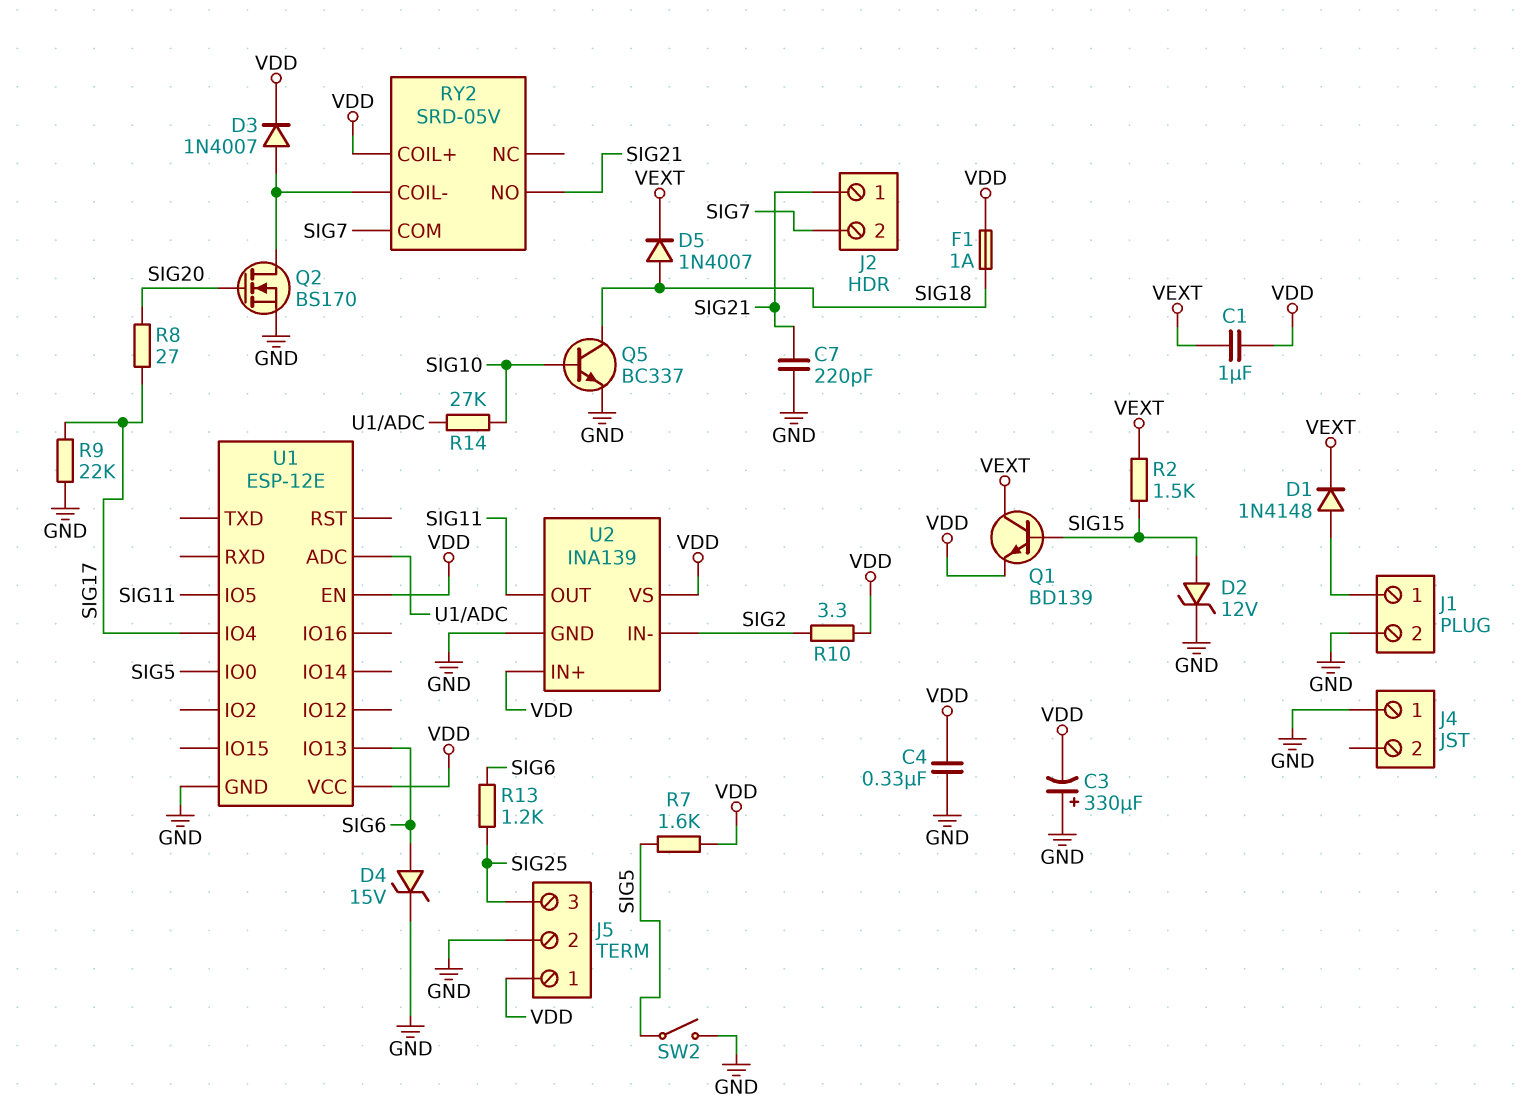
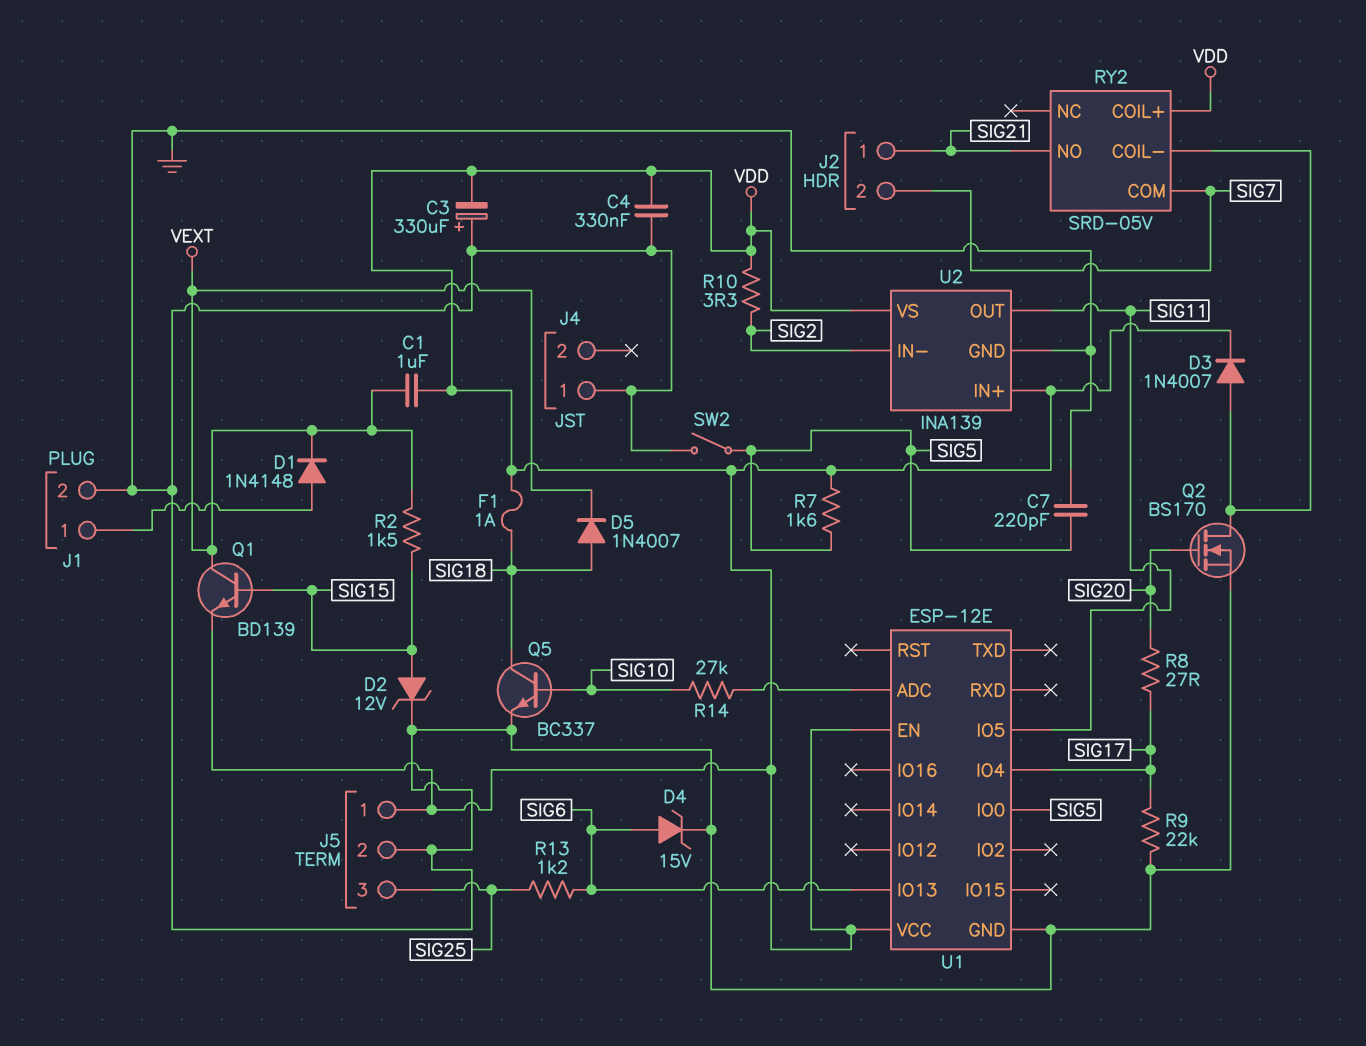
C7: 220pF (GND, SIG21) -> 220pF (GND, SIG5)

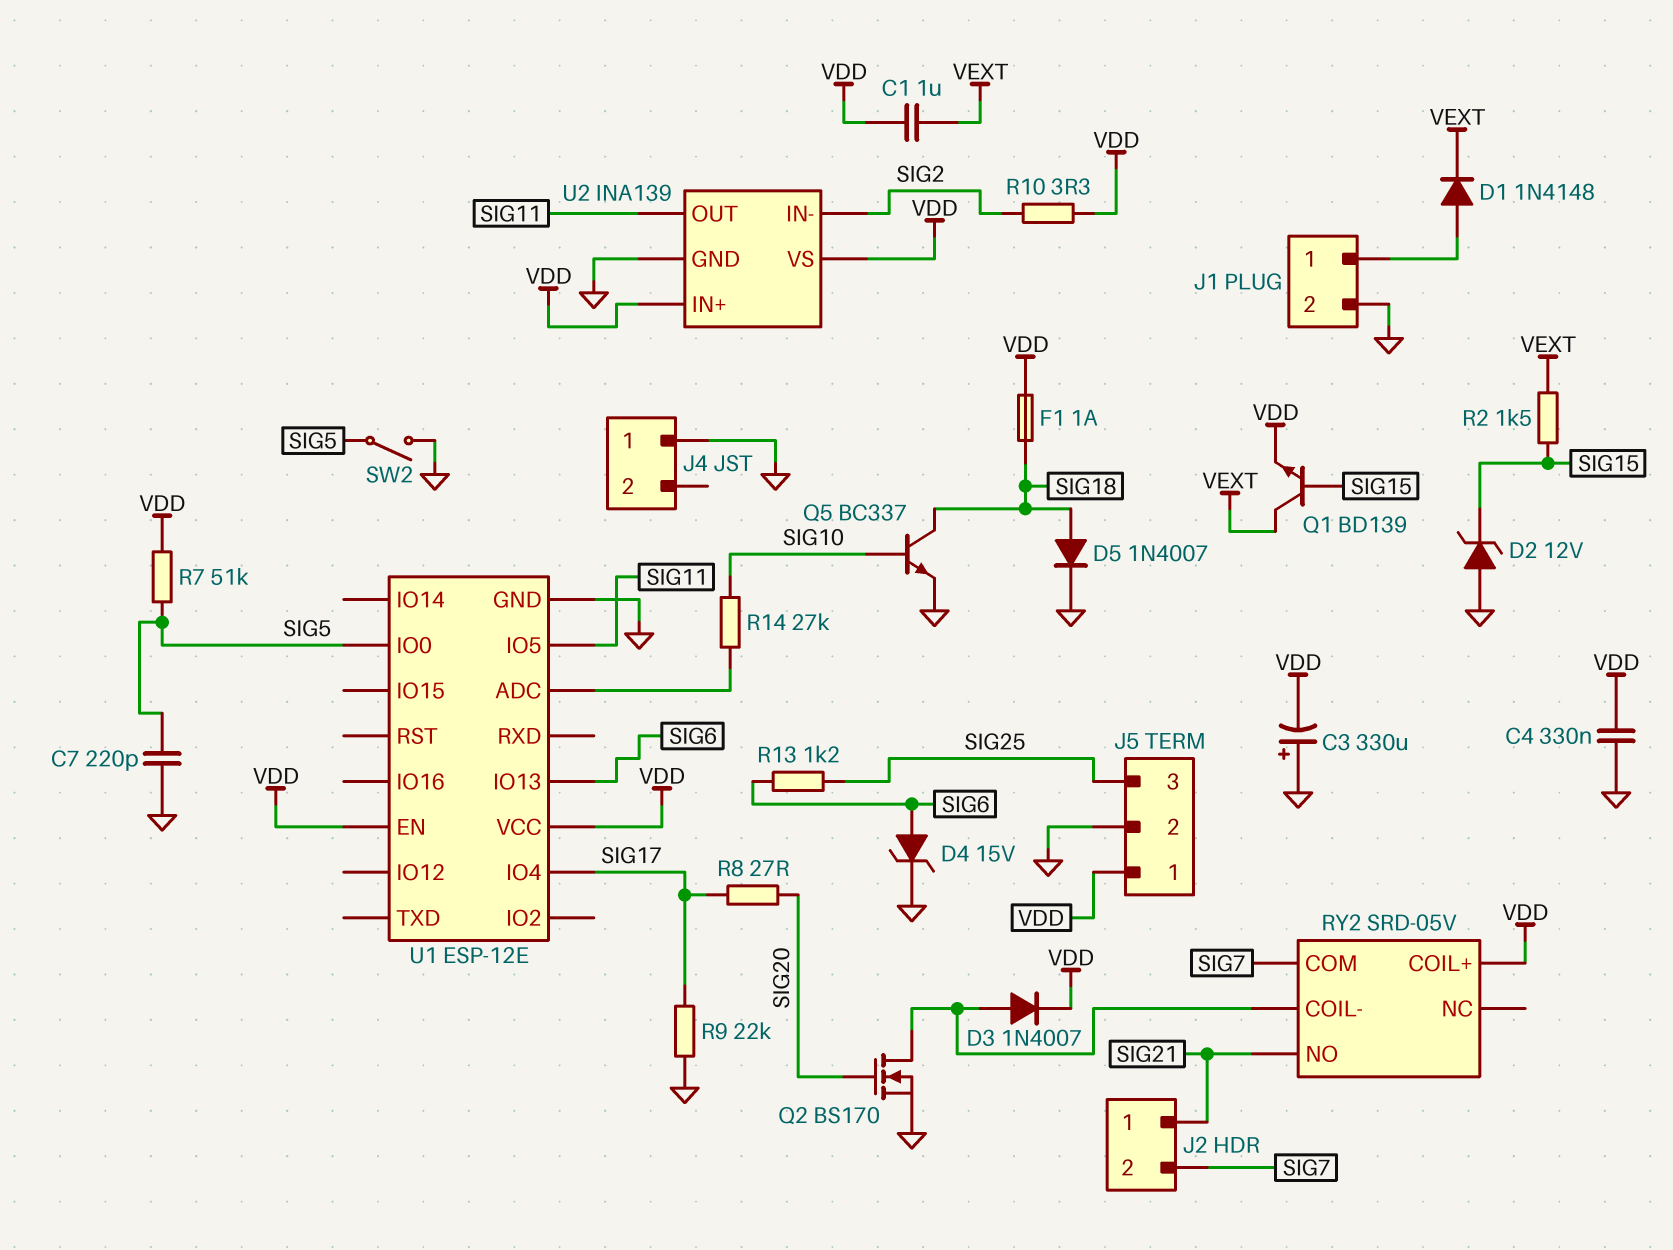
D2: zener 12V (A SIG15, K GND) -> zener 12V (A GND, K SIG15)
D5: diode 1N4007 (A SIG18, K VEXT) -> diode 1N4007 (A SIG18, K GND)
R7: 1.6k (SIG5, VDD) -> 51k (SIG5, VDD)

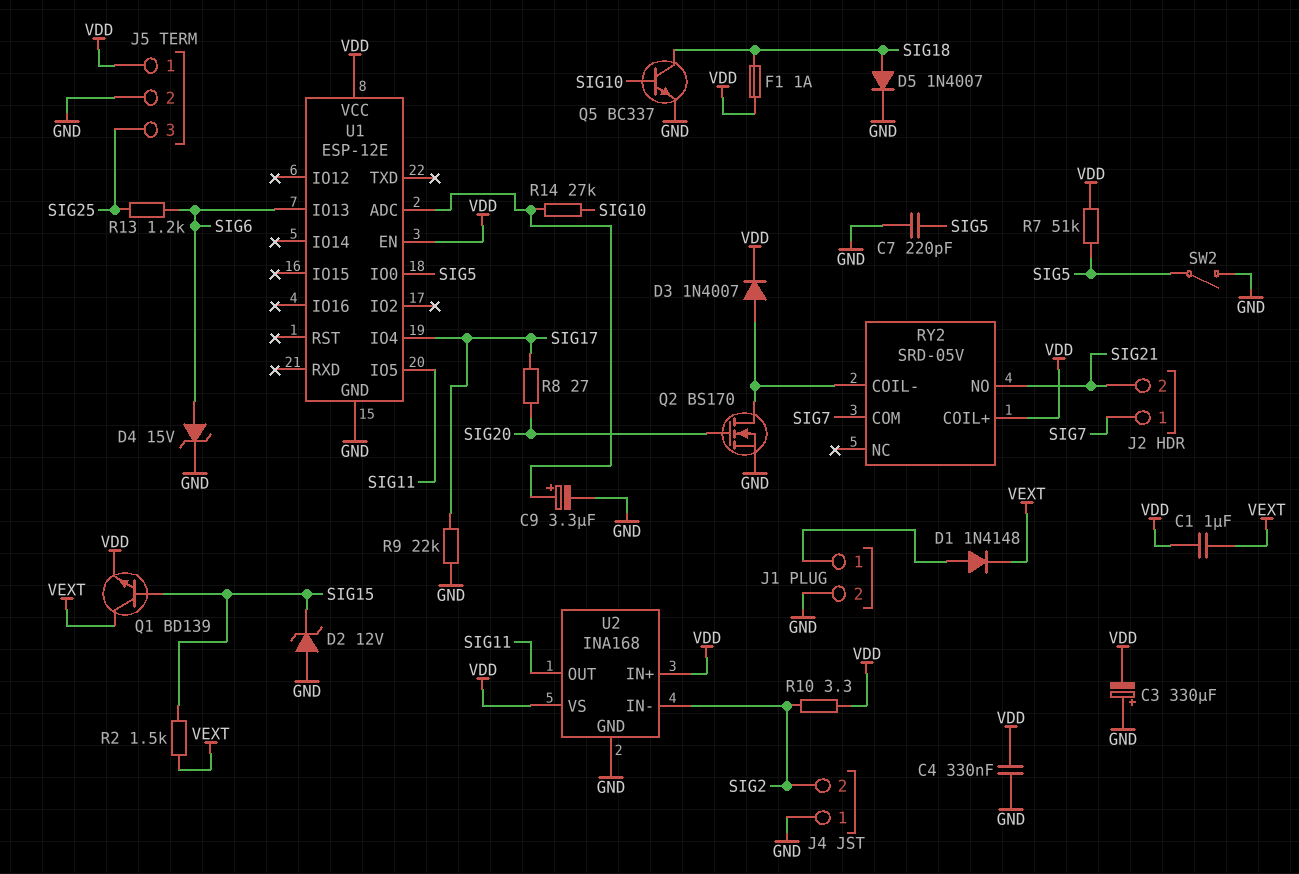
C9: none -> 3.3uF (plus U1/ADC, minus GND)
J2 pin 1: SIG21 -> SIG7
J2 pin 2: SIG7 -> SIG21
J4 pin 2: none -> SIG2
U2: INA139 -> INA168

